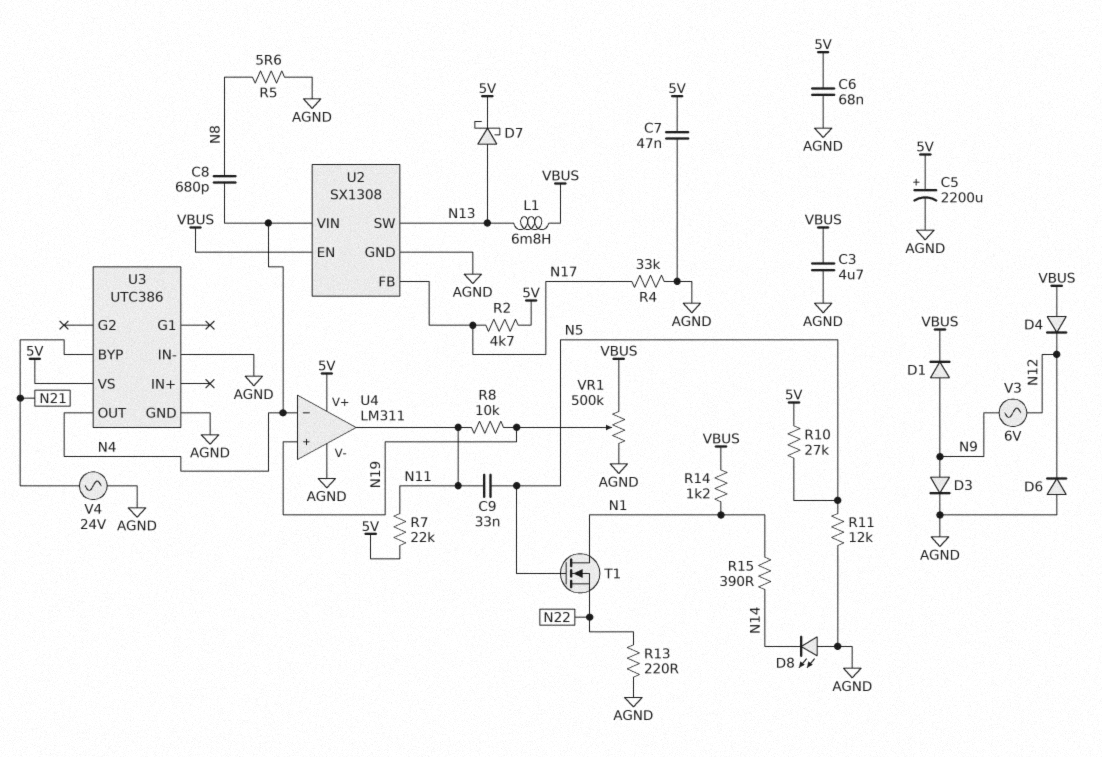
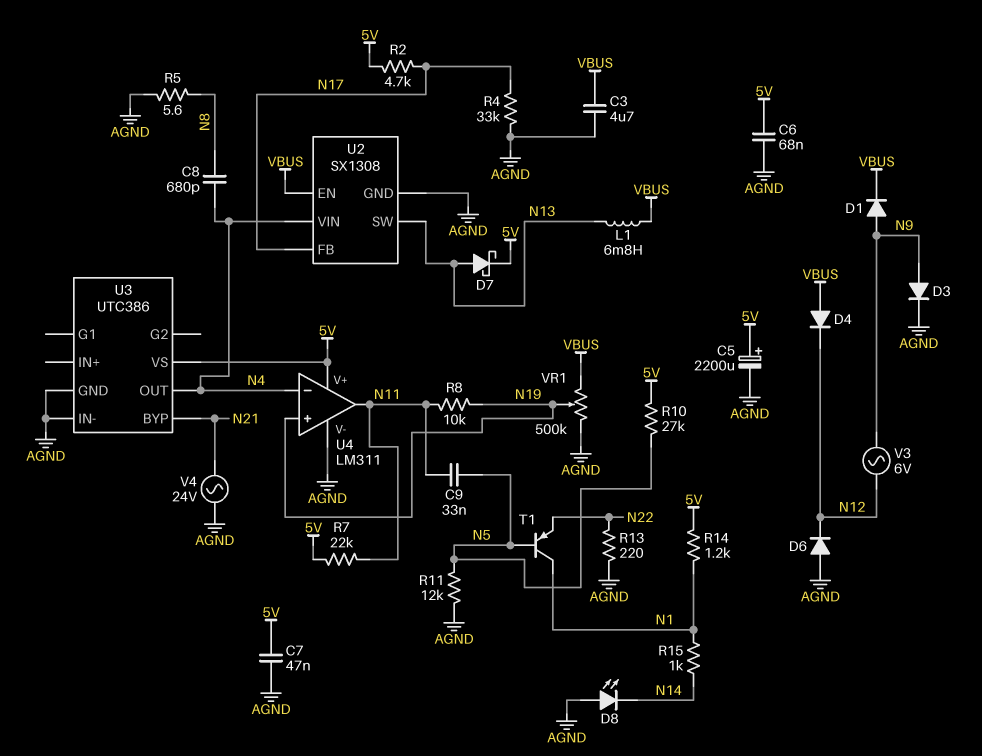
R14: 1.2k (N1, VBUS) -> 1.2k (5V, N1)
R15: 390 (N1, N14) -> 1k (N1, N14)
T1: NMOS (G N5, D N1, S N22) -> PNP (B N5, C N1, E N22)

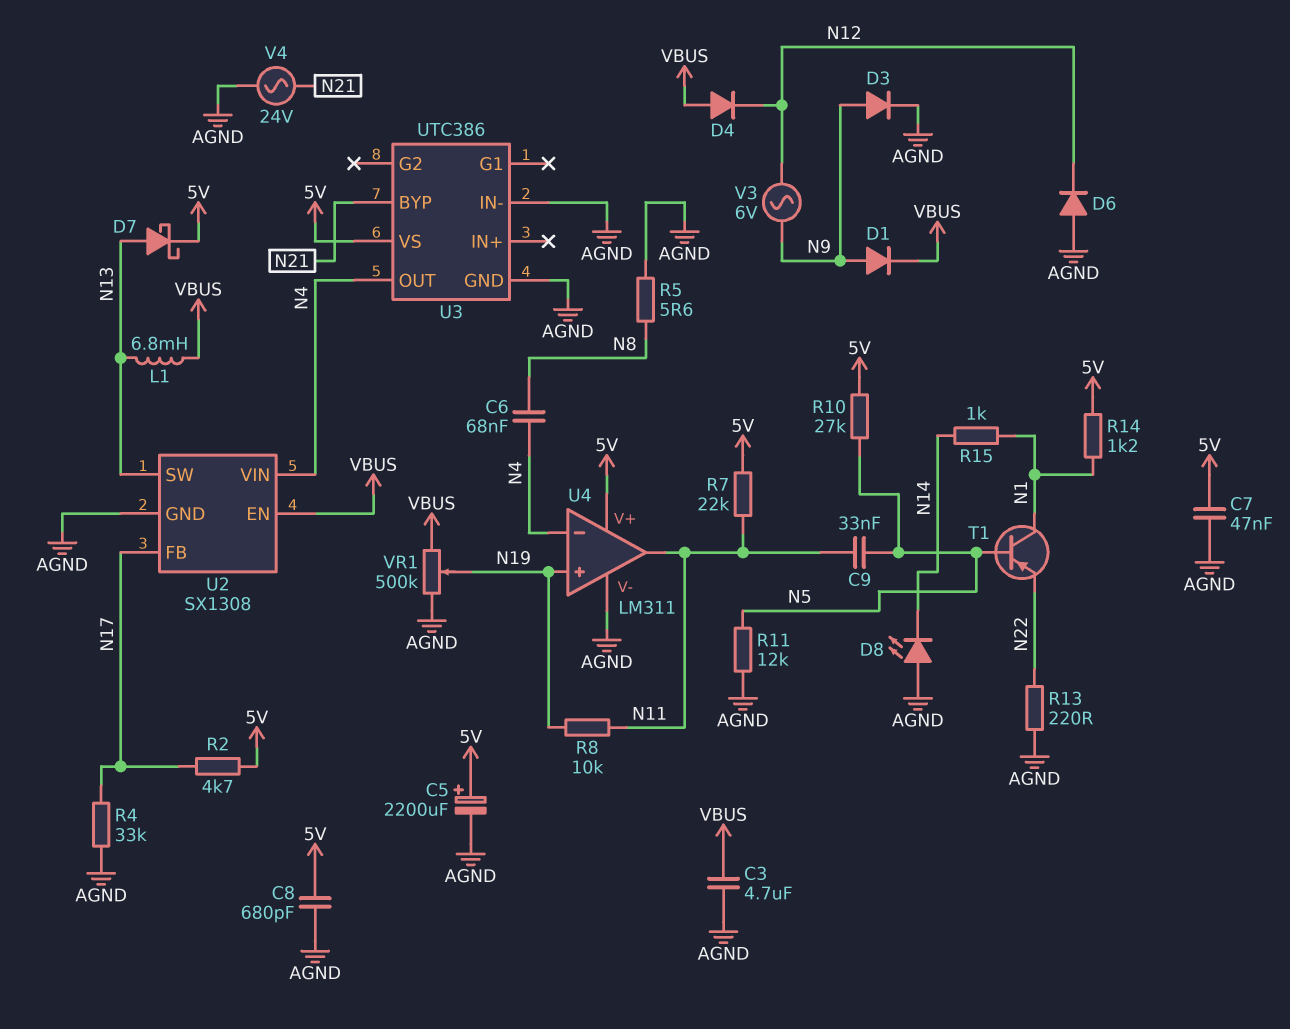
C6: 68nF (5V, AGND) -> 68nF (N4, N8)
C8: 680pF (N4, N8) -> 680pF (5V, AGND)

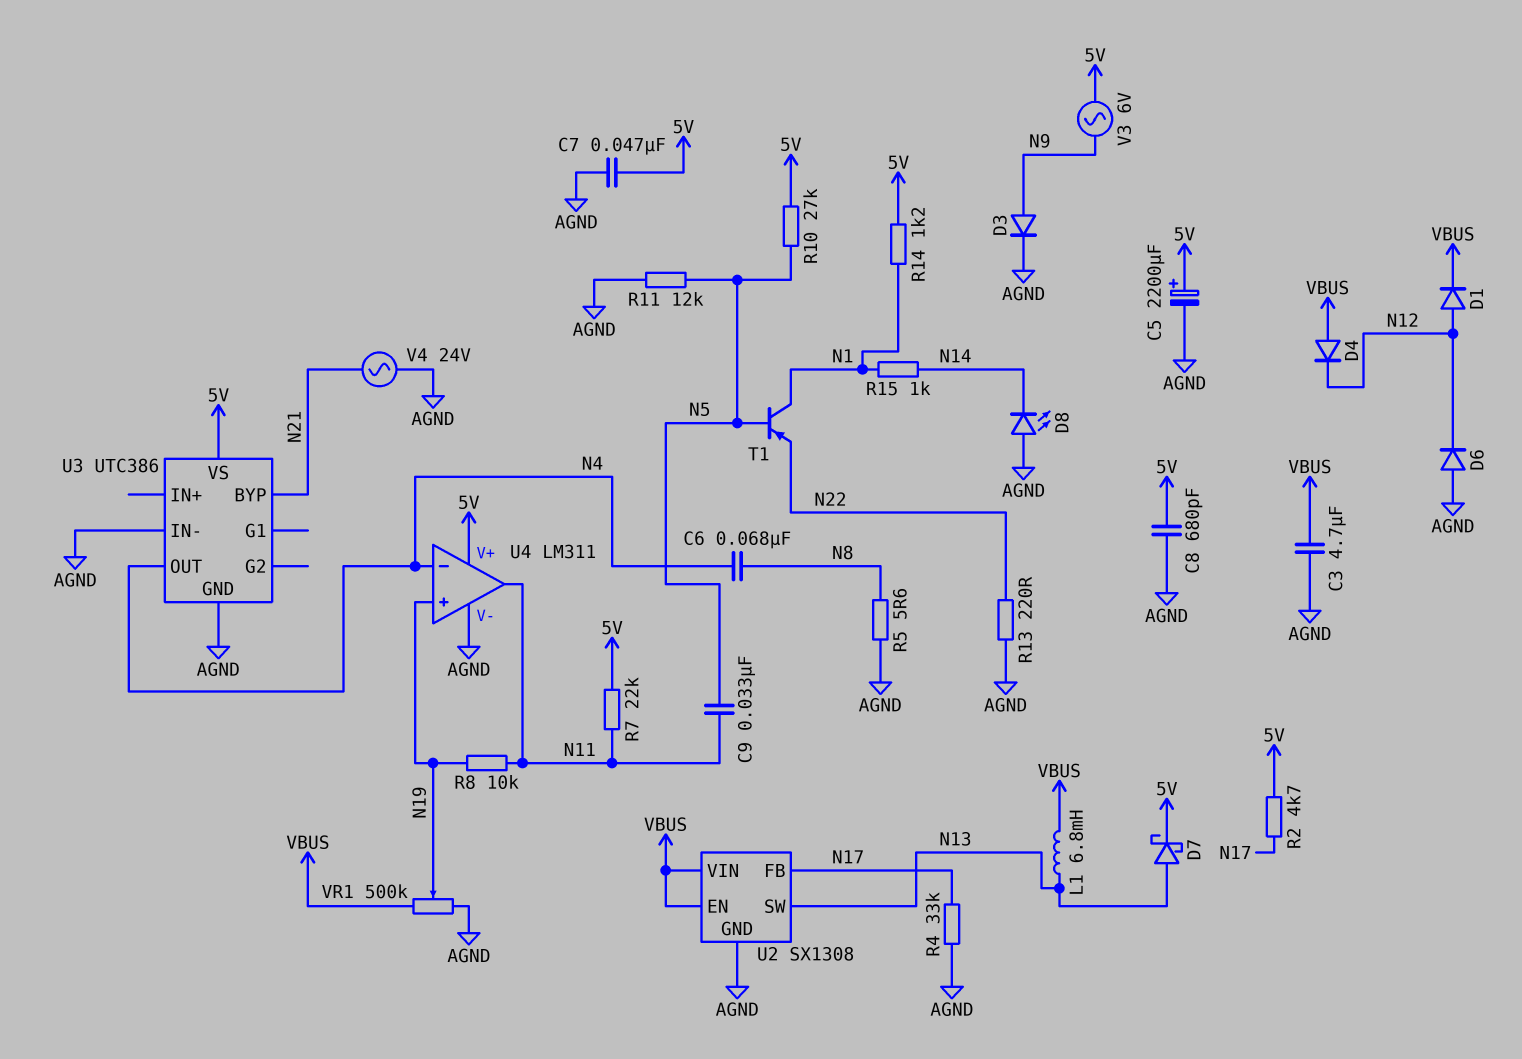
D1: diode (A N9, K VBUS) -> diode (A N12, K VBUS)
U2 pin VIN: N4 -> VBUS
V3: AC 6V (N9, N12) -> AC 6V (5V, N9)

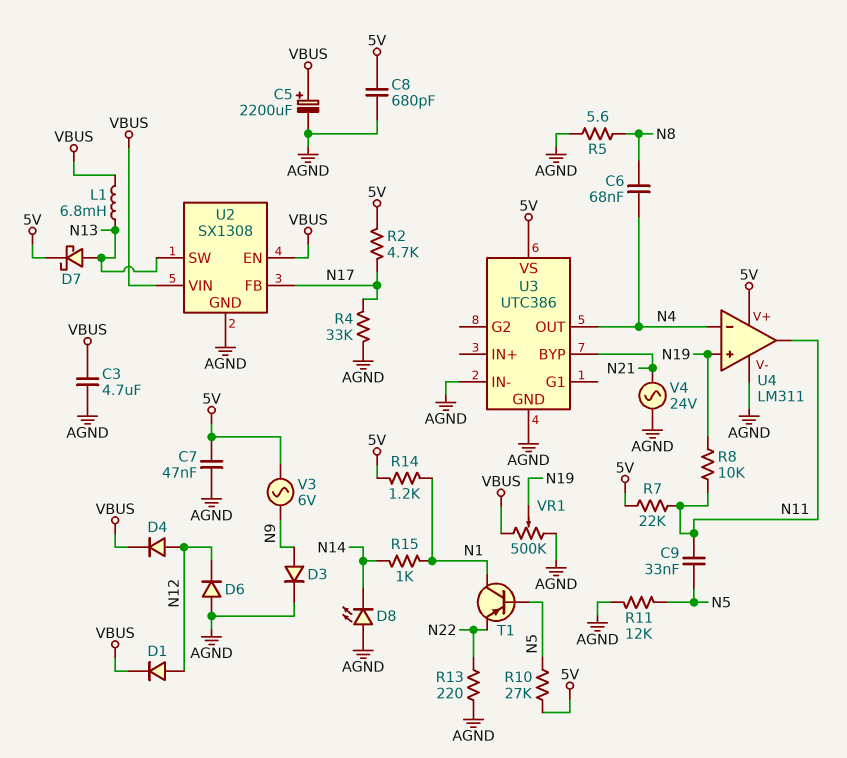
C5: 2200uF (plus 5V, minus AGND) -> 2200uF (plus VBUS, minus AGND)
D4: diode (A VBUS, K N12) -> diode (A N12, K VBUS)

